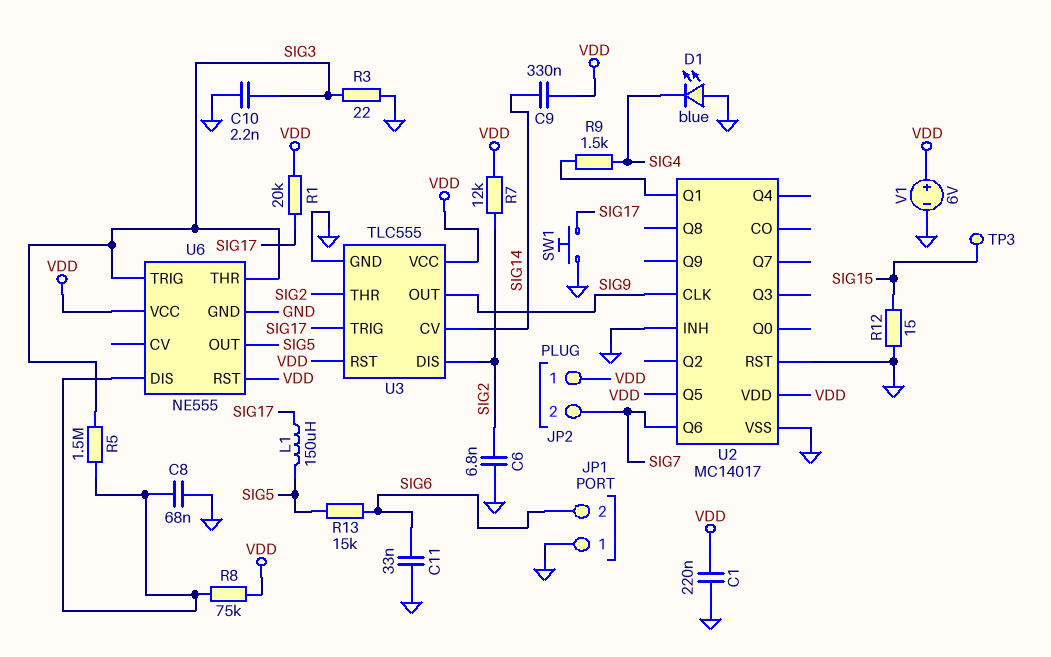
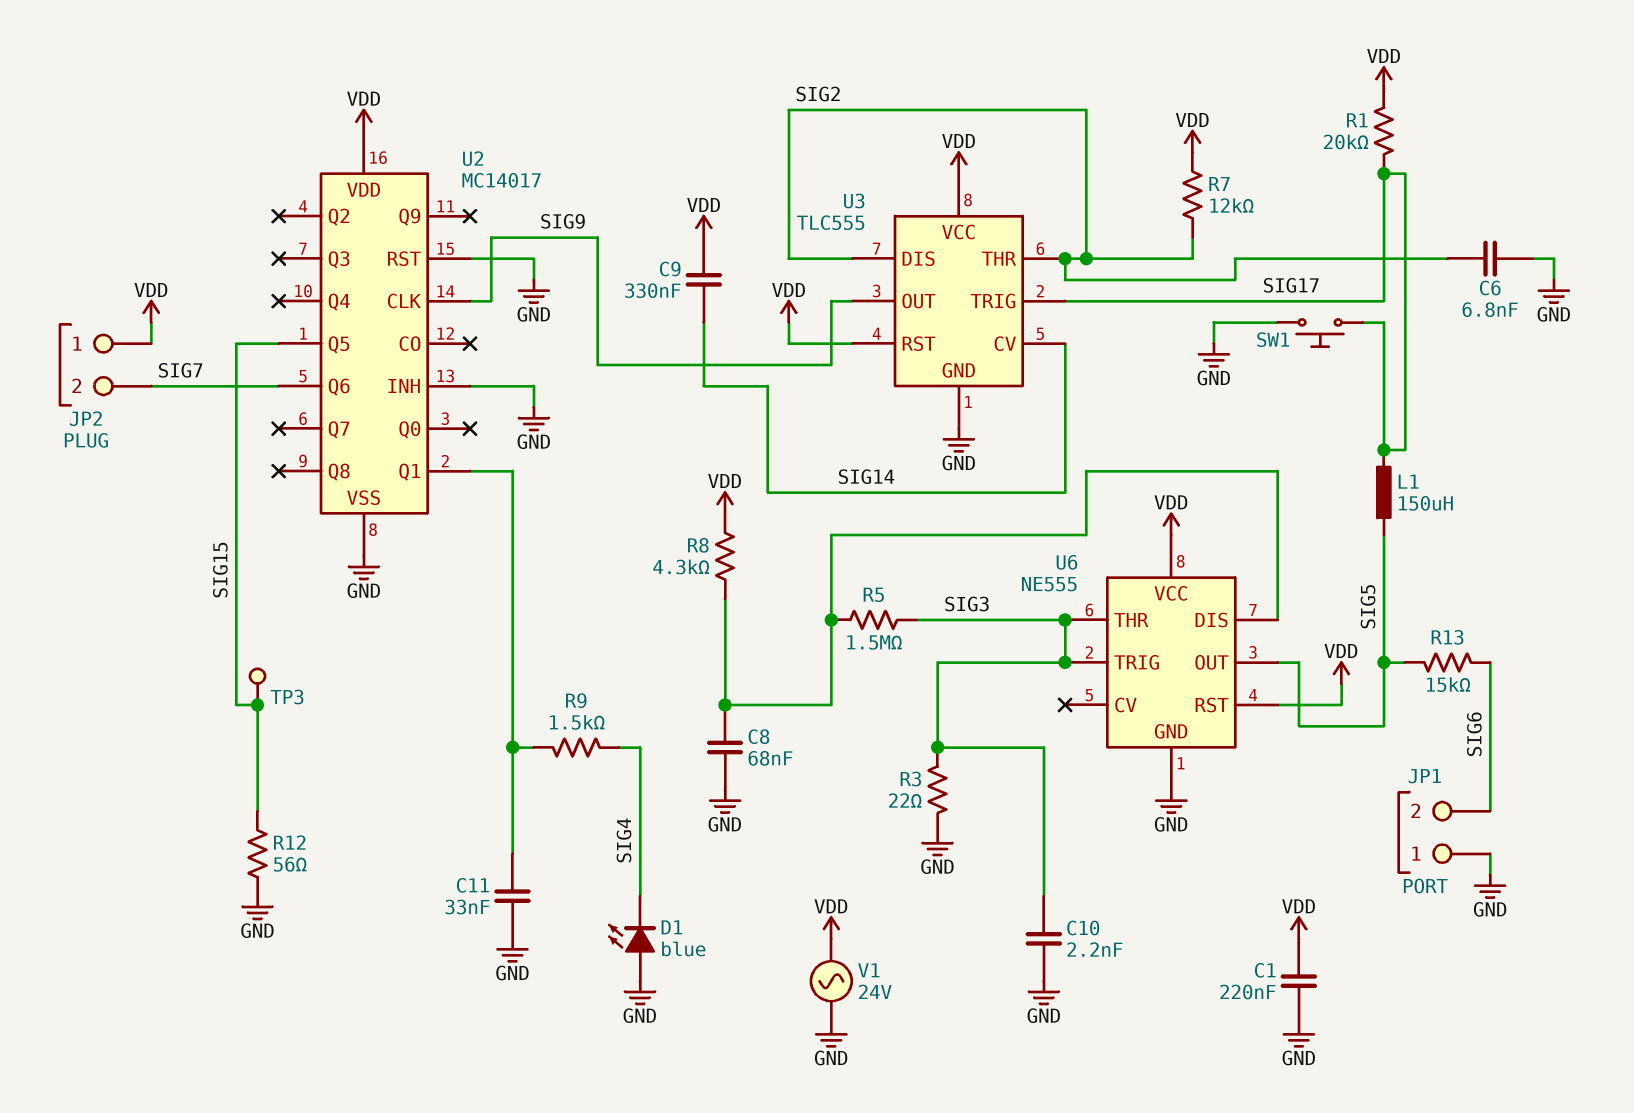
C11: 33nF (GND, SIG6) -> 33nF (GND, U2/Q1)
R8: 75k (U6/DIS, VDD) -> 4.3k (U6/DIS, VDD)
R12: 15 (GND, SIG15) -> 56 (GND, SIG15)
U2 pin Q5: VDD -> SIG15
V1: 6V (plus VDD, minus GND) -> AC 24V (GND, VDD)

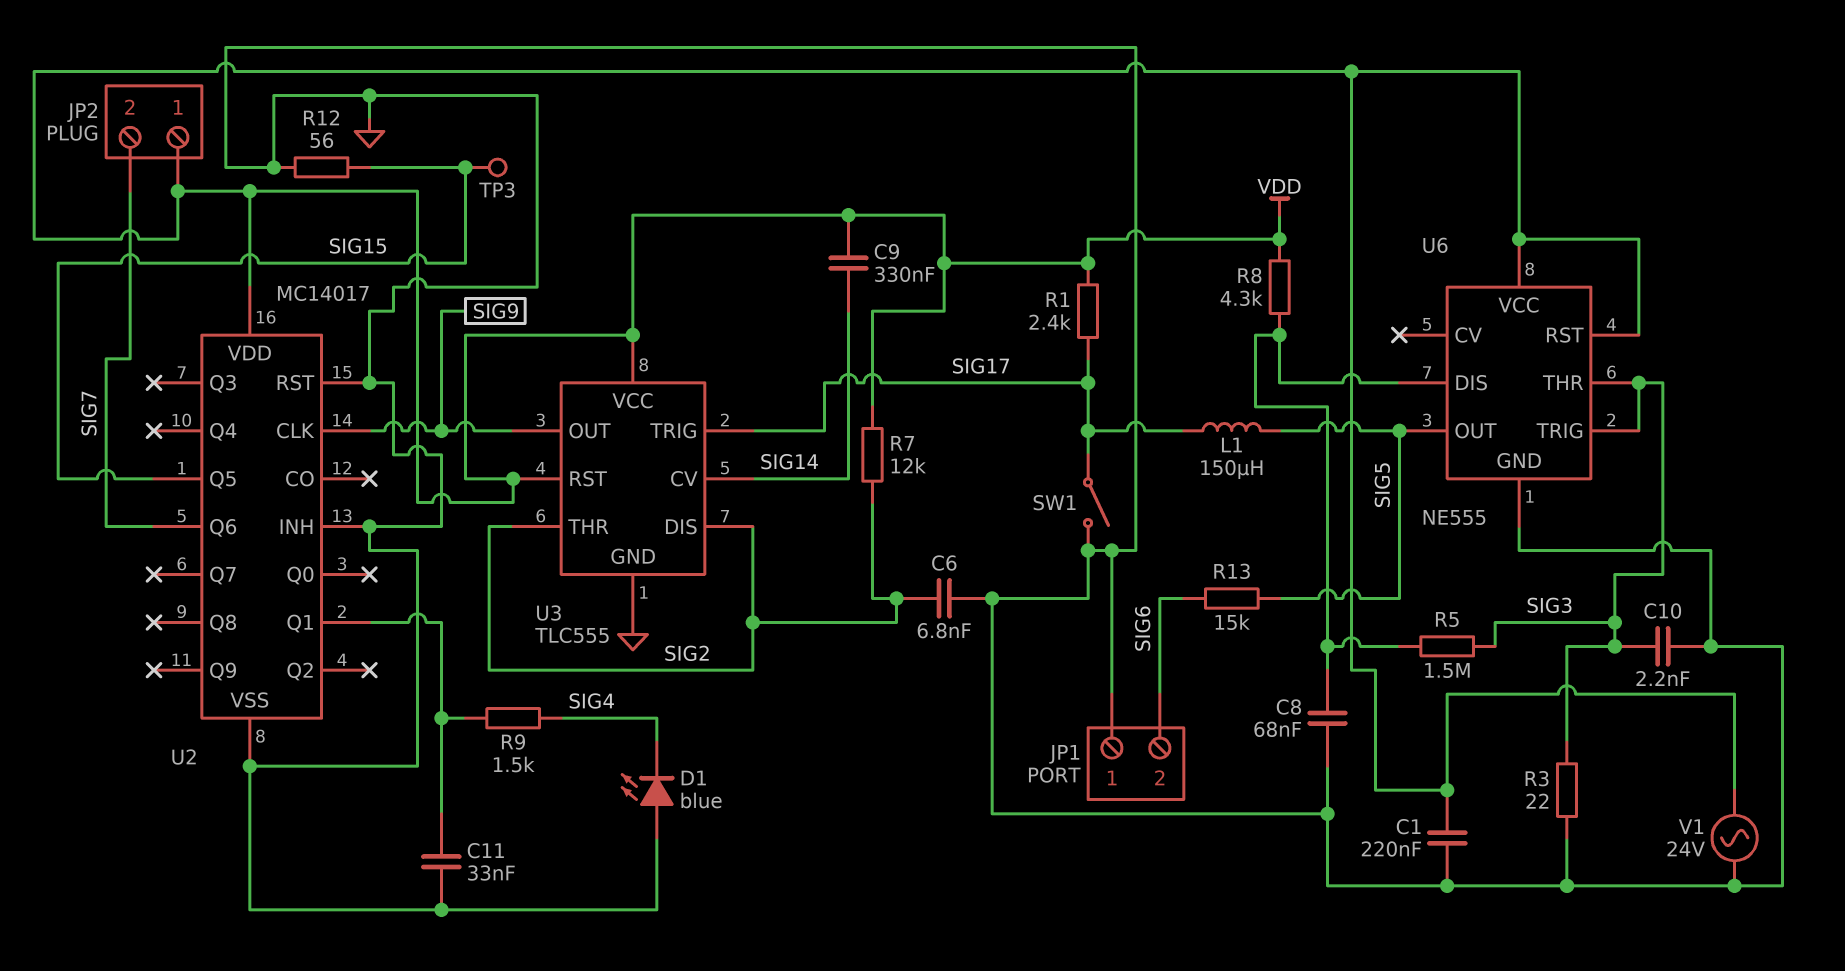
R1: 20k (SIG17, VDD) -> 2.4k (SIG17, VDD)
SW1: button (GND, SIG17) -> switch (GND, SIG17)

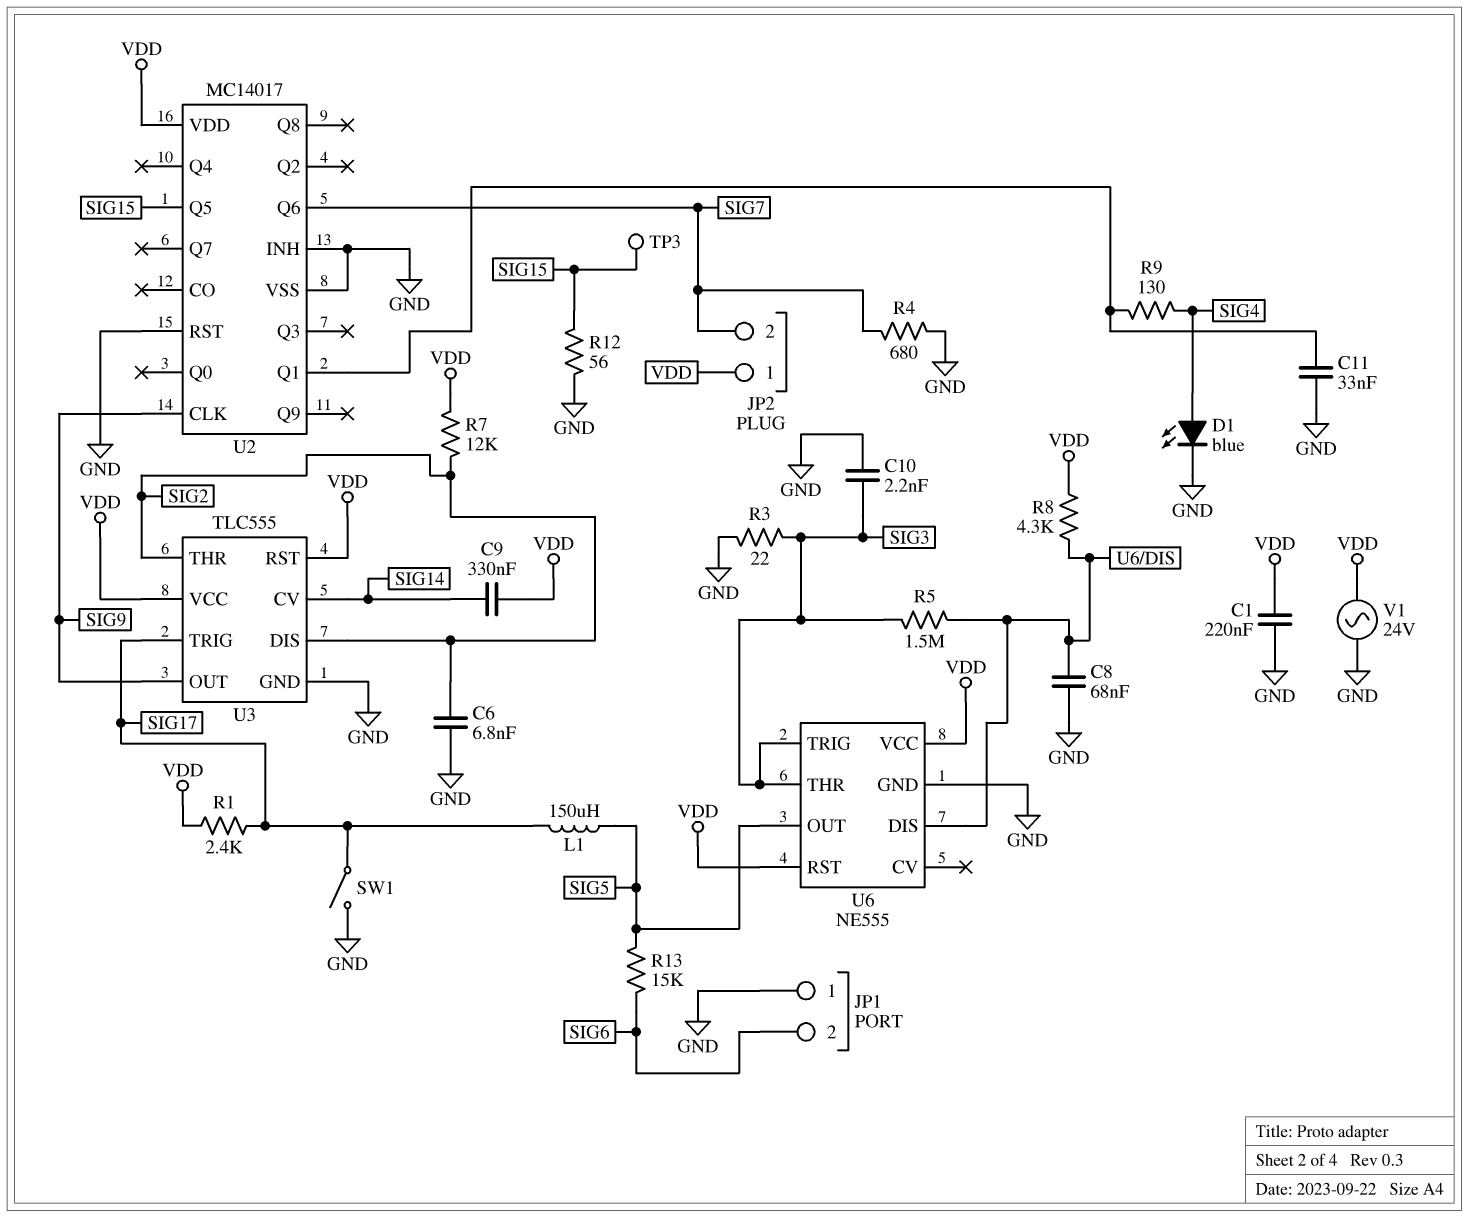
D1: LED blue (A GND, K SIG4) -> LED blue (A SIG4, K GND)
R4: none -> 680 (GND, SIG7)
R9: 1.5k (SIG4, U2/Q1) -> 130 (SIG4, U2/Q1)

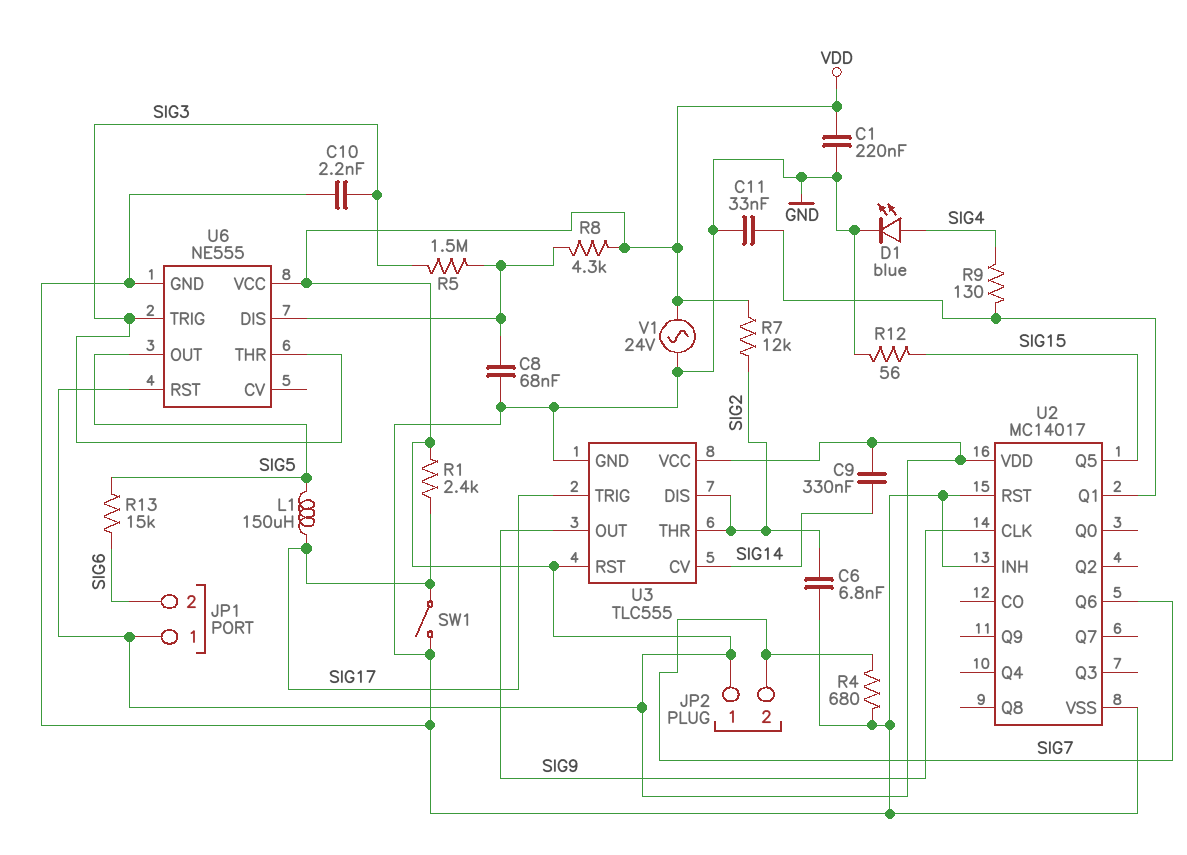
JP1 pin 1: GND -> VDD
R3: 22 (GND, SIG3) -> none
TP3: test point (SIG15) -> none

